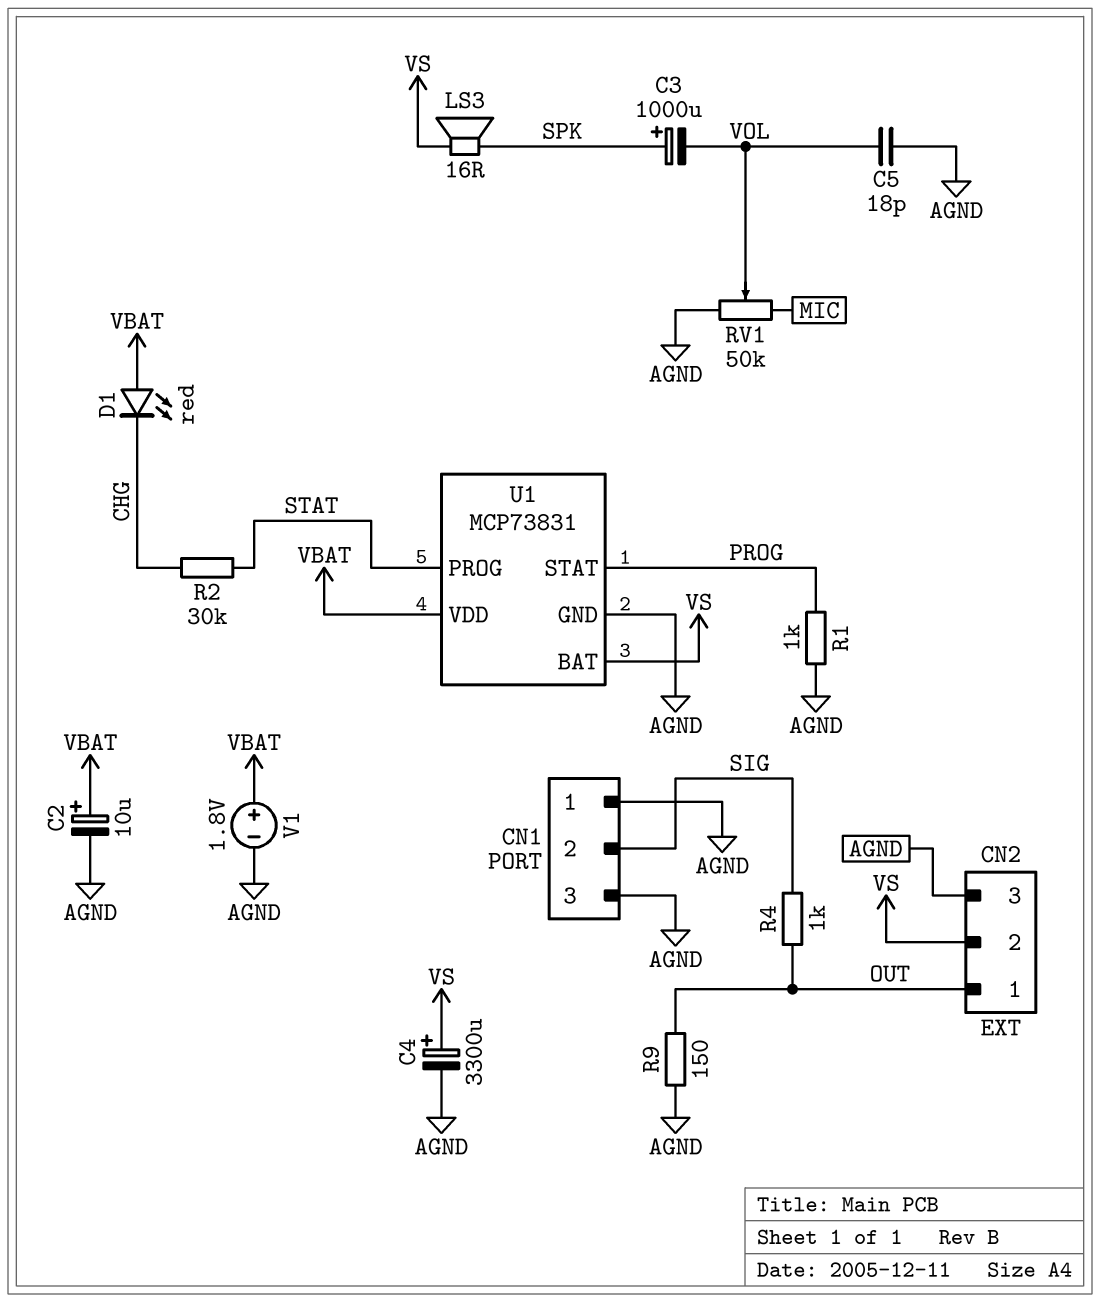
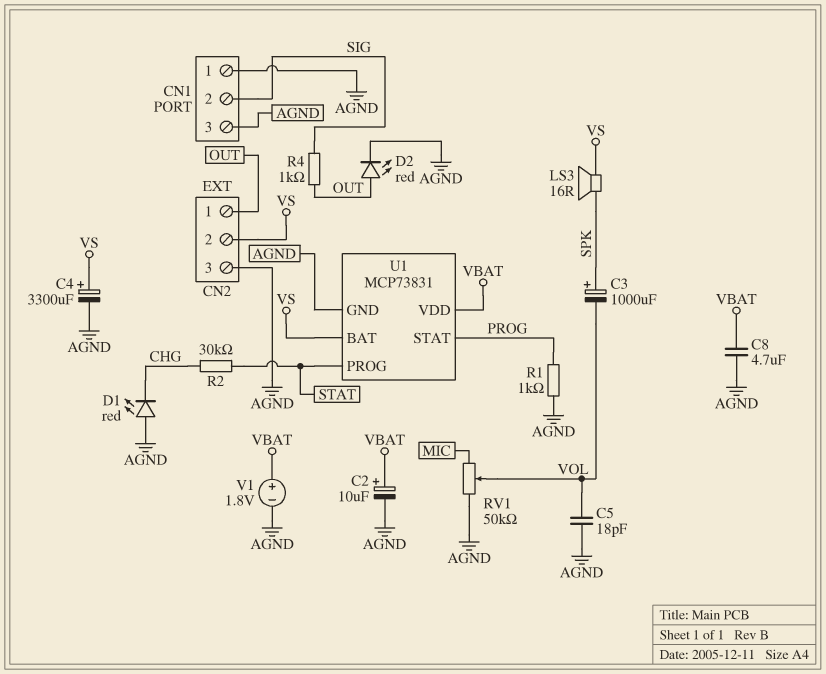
C8: none -> 4.7uF (AGND, VBAT)
D1: LED red (A VBAT, K CHG) -> LED red (A AGND, K CHG)
D2: none -> LED red (A OUT, K AGND)
R9: 150 (AGND, OUT) -> none

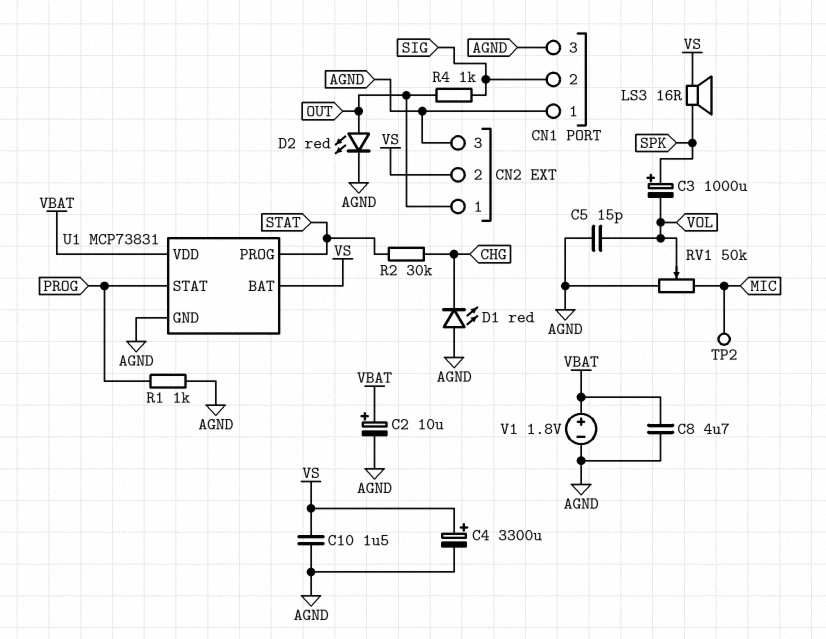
C5: 18pF (AGND, VOL) -> 15pF (AGND, VOL)
C10: none -> 1.5uF (AGND, VS)
TP2: none -> test point (MIC)

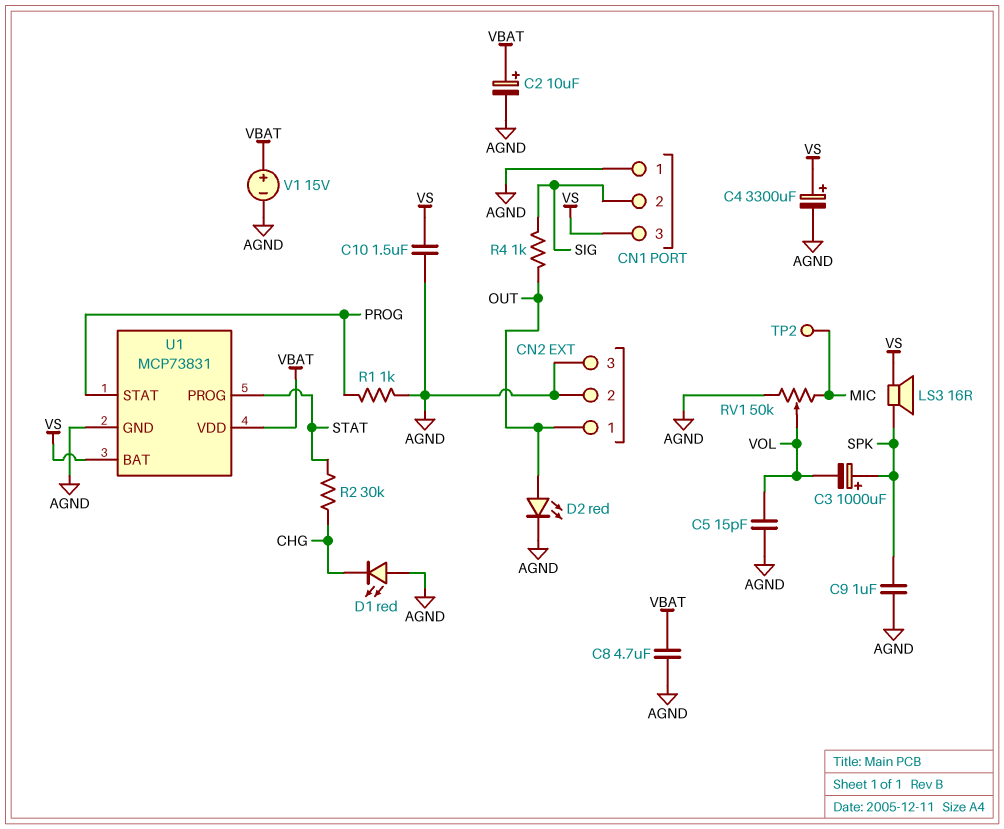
C9: none -> 1uF (AGND, SPK)
CN1 pin 3: AGND -> VS
CN2 pin 2: VS -> AGND
V1: 1.8V (plus VBAT, minus AGND) -> 15V (plus VBAT, minus AGND)

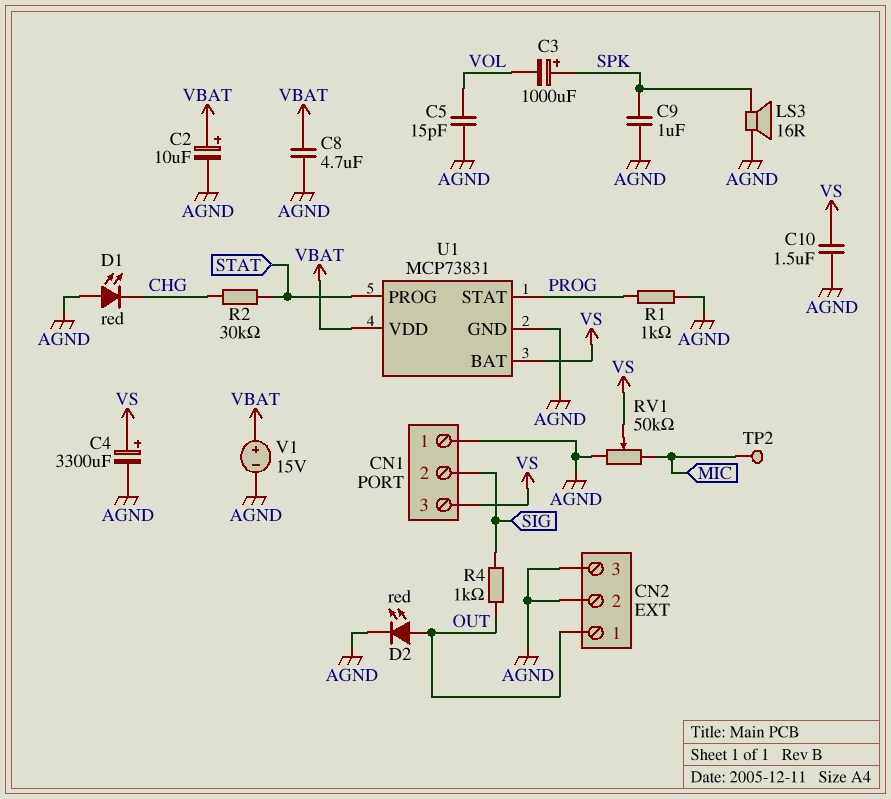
LS3: speaker 16R (SPK, VS) -> speaker 16R (AGND, SPK)
RV1: 50k (AGND, MIC, wiper VOL) -> 50k (AGND, MIC, wiper VS)

